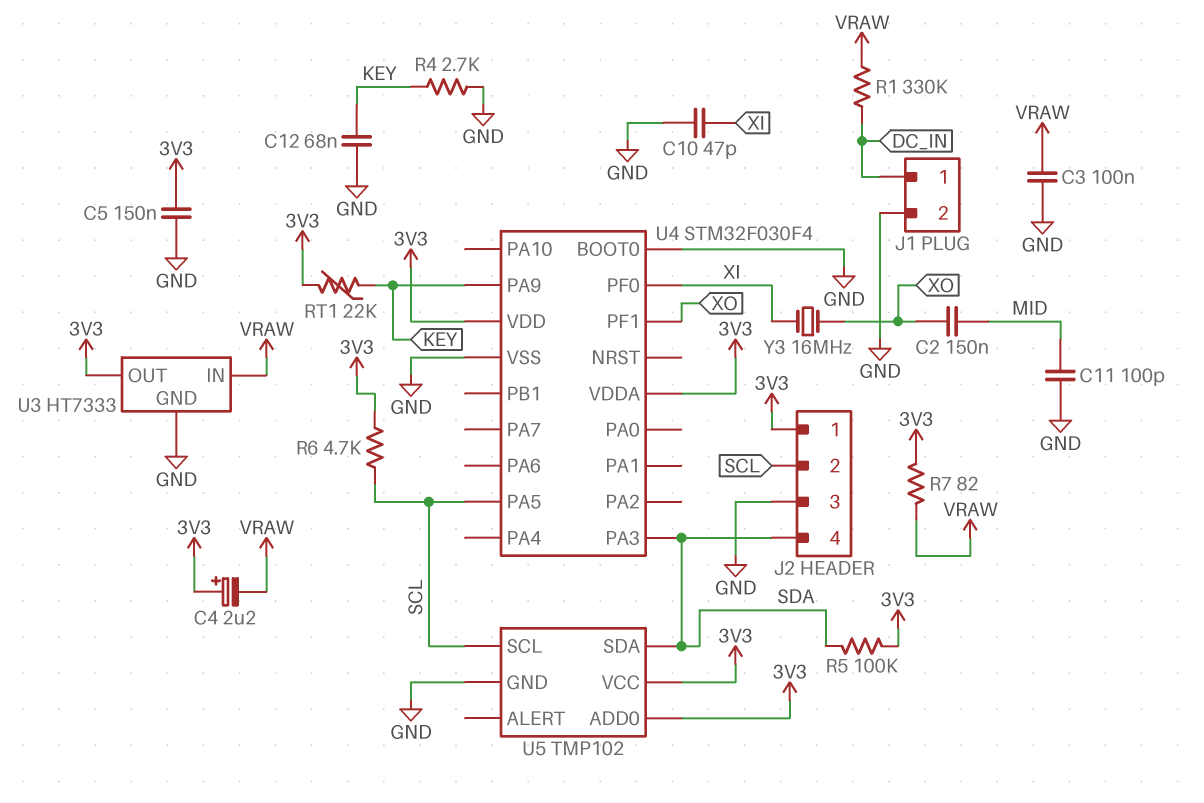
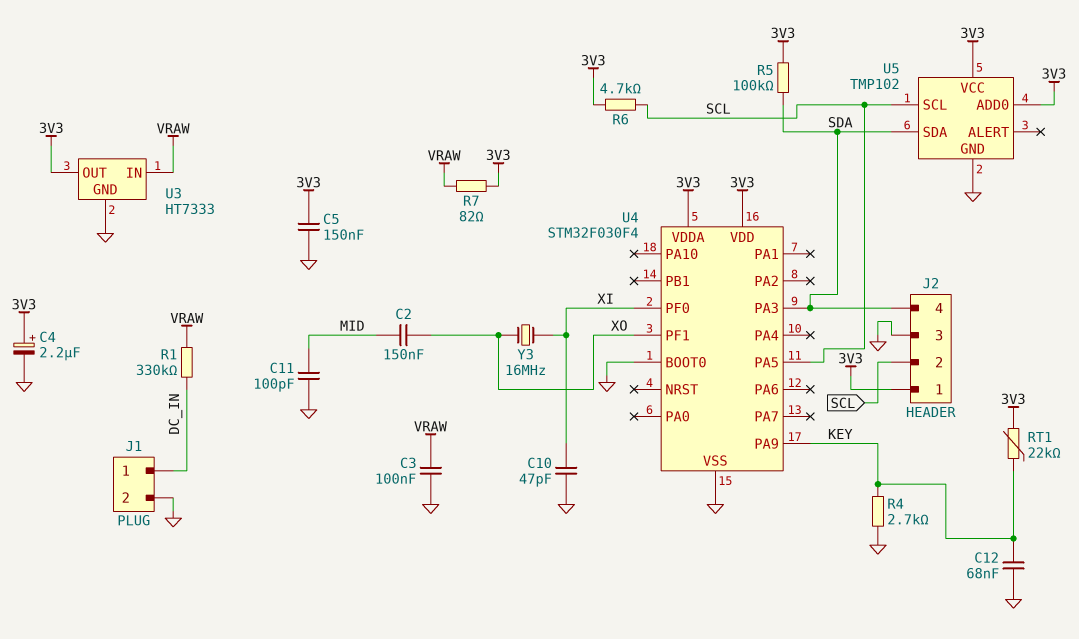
C4: 2.2uF (plus 3V3, minus VRAW) -> 2.2uF (plus 3V3, minus GND)

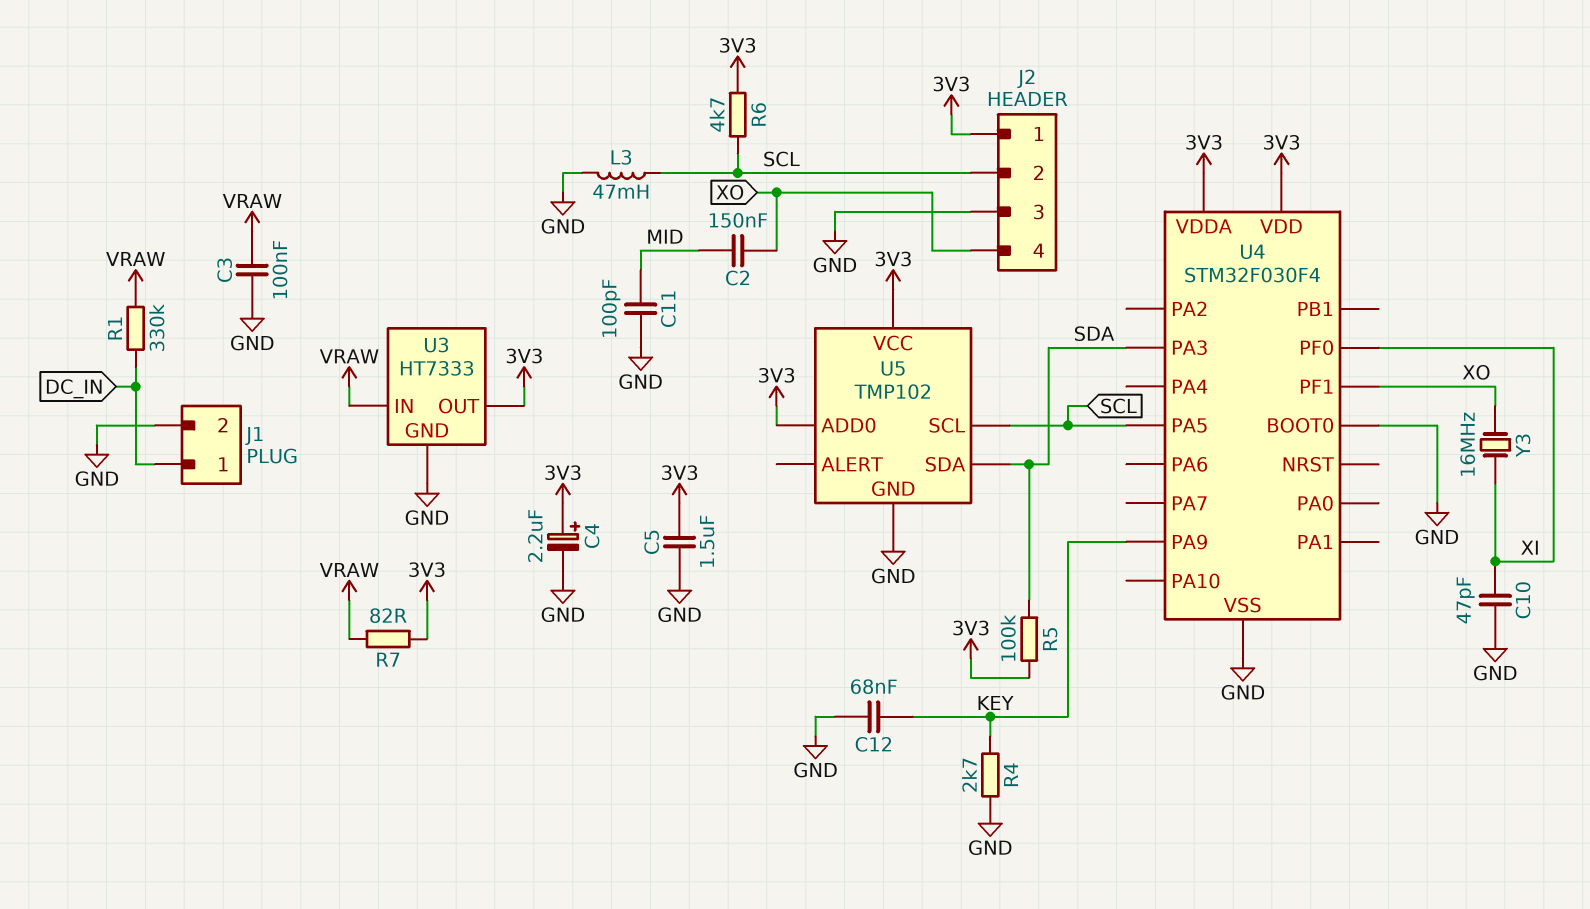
C5: 150nF (3V3, GND) -> 1.5uF (3V3, GND)
J2 pin 4: SDA -> XO
L3: none -> 47mH (GND, SCL)
RT1: 22k (3V3, KEY) -> none

